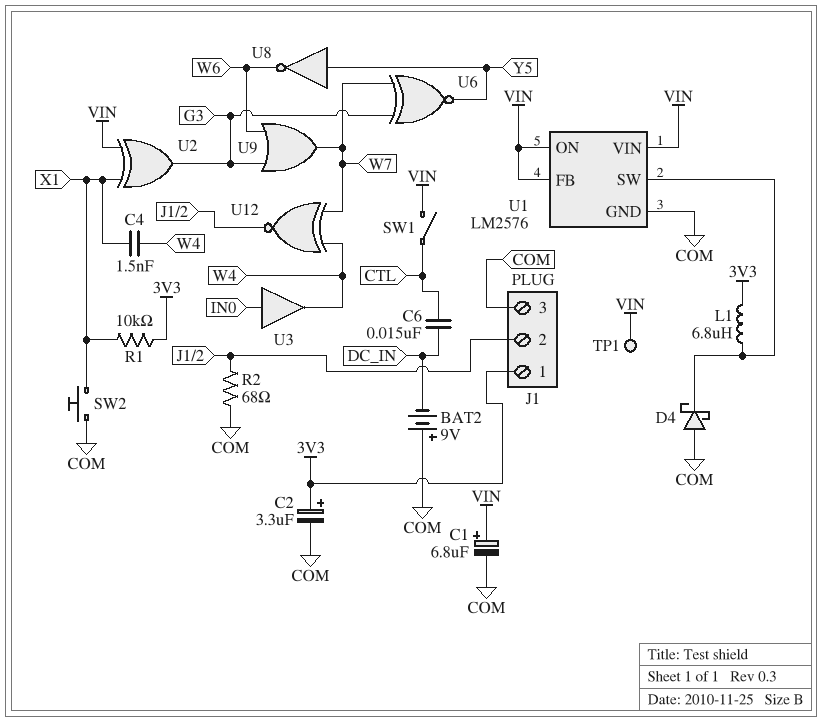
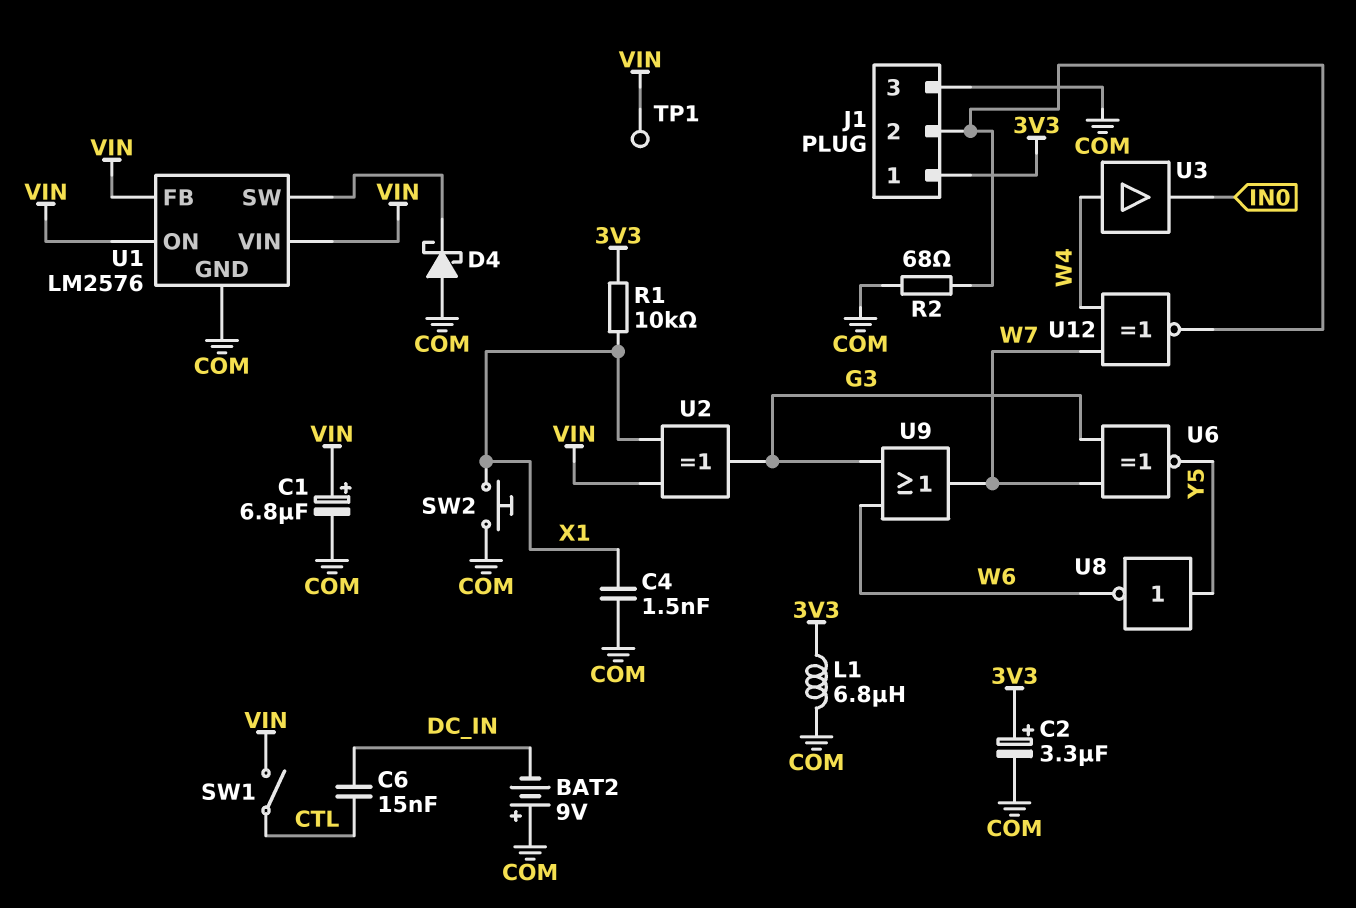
C4: 1.5nF (W4, X1) -> 1.5nF (COM, X1)
L1: 6.8uH (3V3, U1/SW) -> 6.8uH (3V3, COM)
U3: buffer (in IN0, out W4) -> buffer (in W4, out IN0)

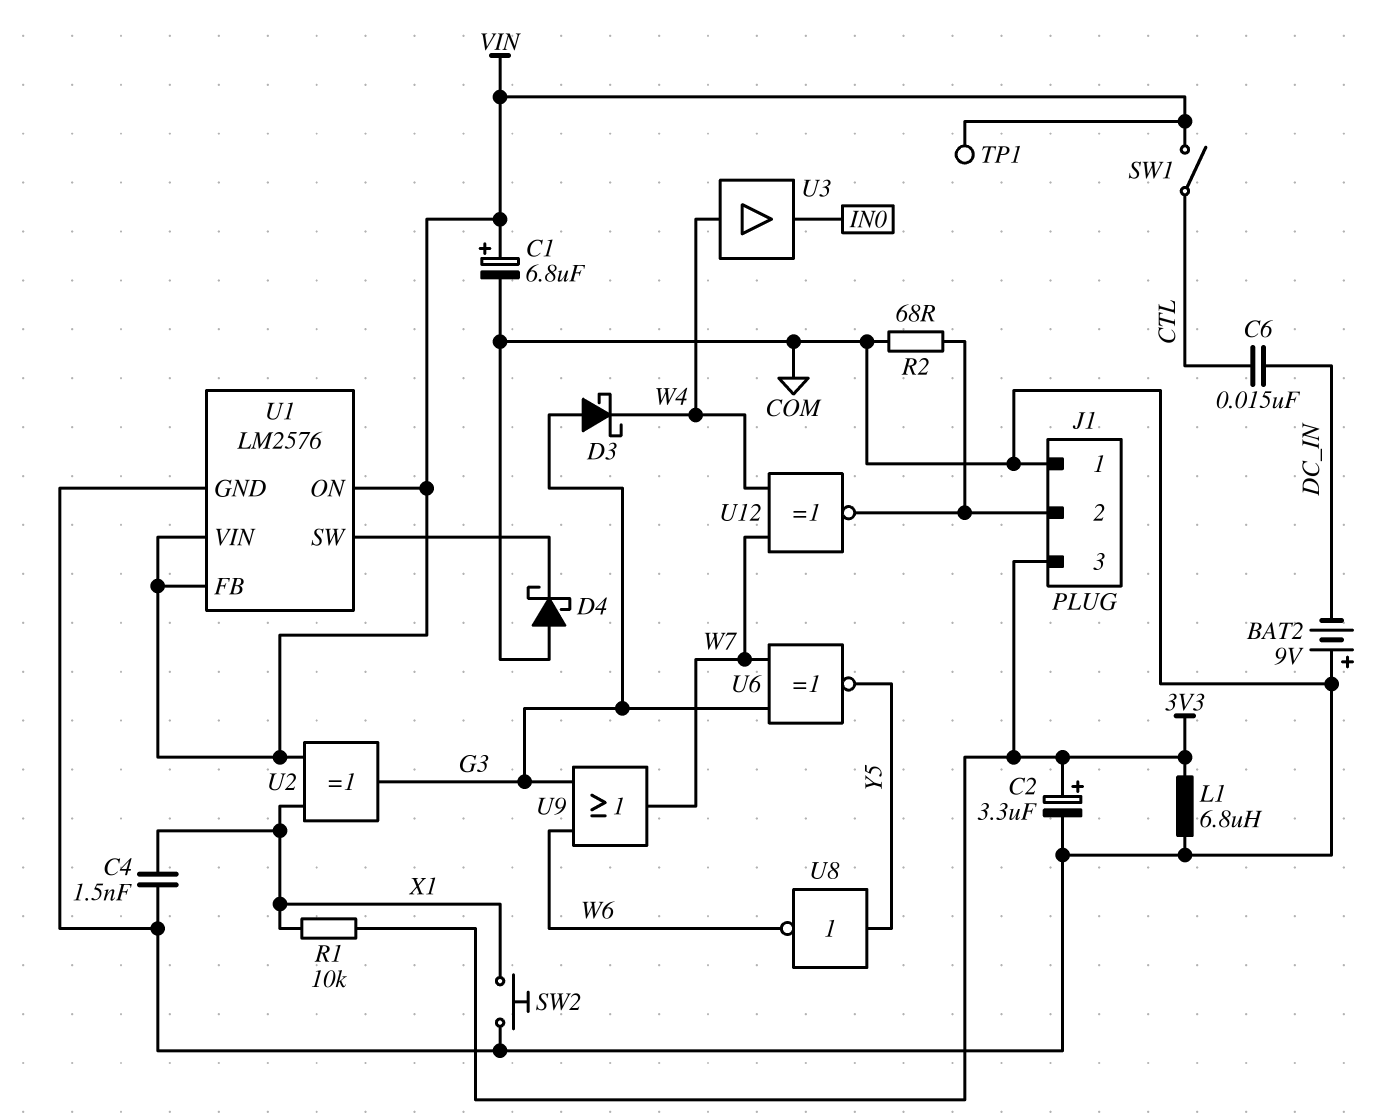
D3: none -> schottky (A G3, K W4)
J1 pin 1: 3V3 -> COM
J1 pin 3: COM -> 3V3

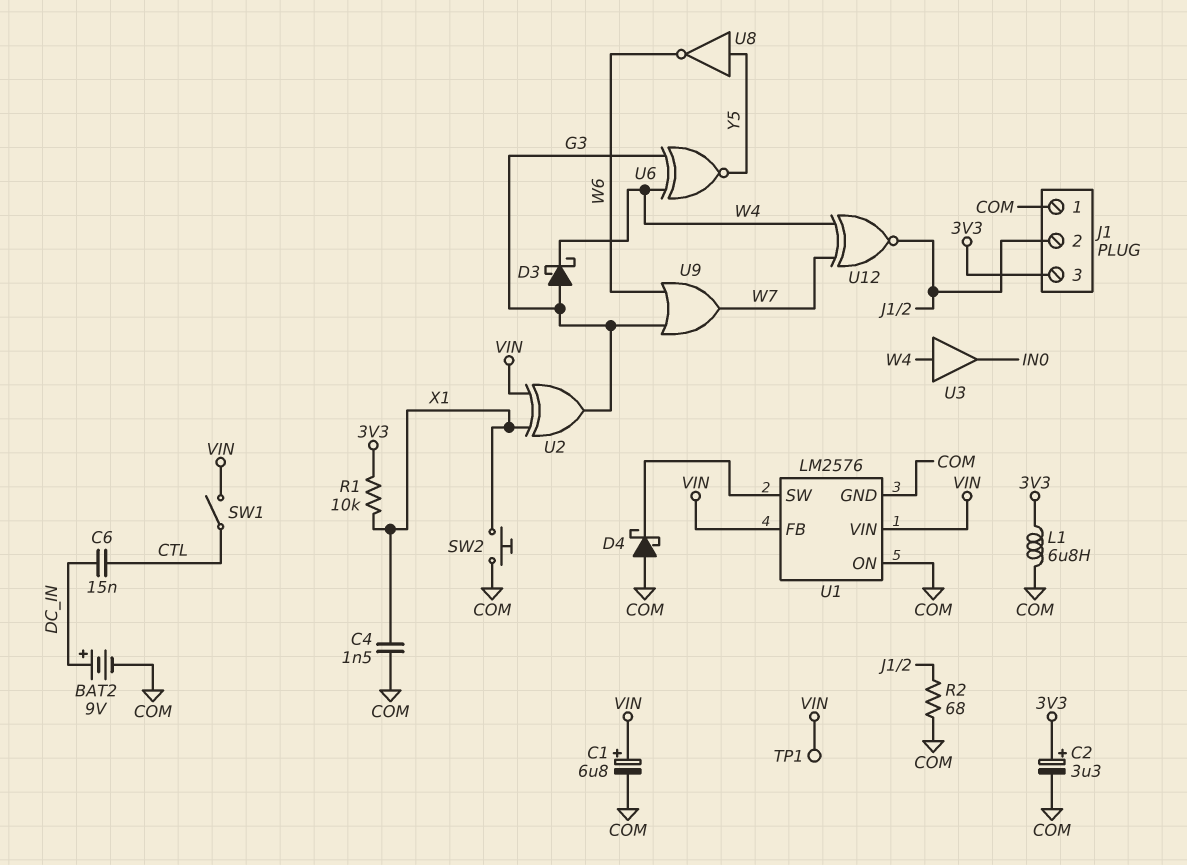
BAT2: 9V (plus COM, minus DC_IN) -> 9V (plus DC_IN, minus COM)
U1 pin ON: VIN -> COM
U6: XNOR (in G3, in W7, out Y5) -> XNOR (in G3, in W4, out Y5)

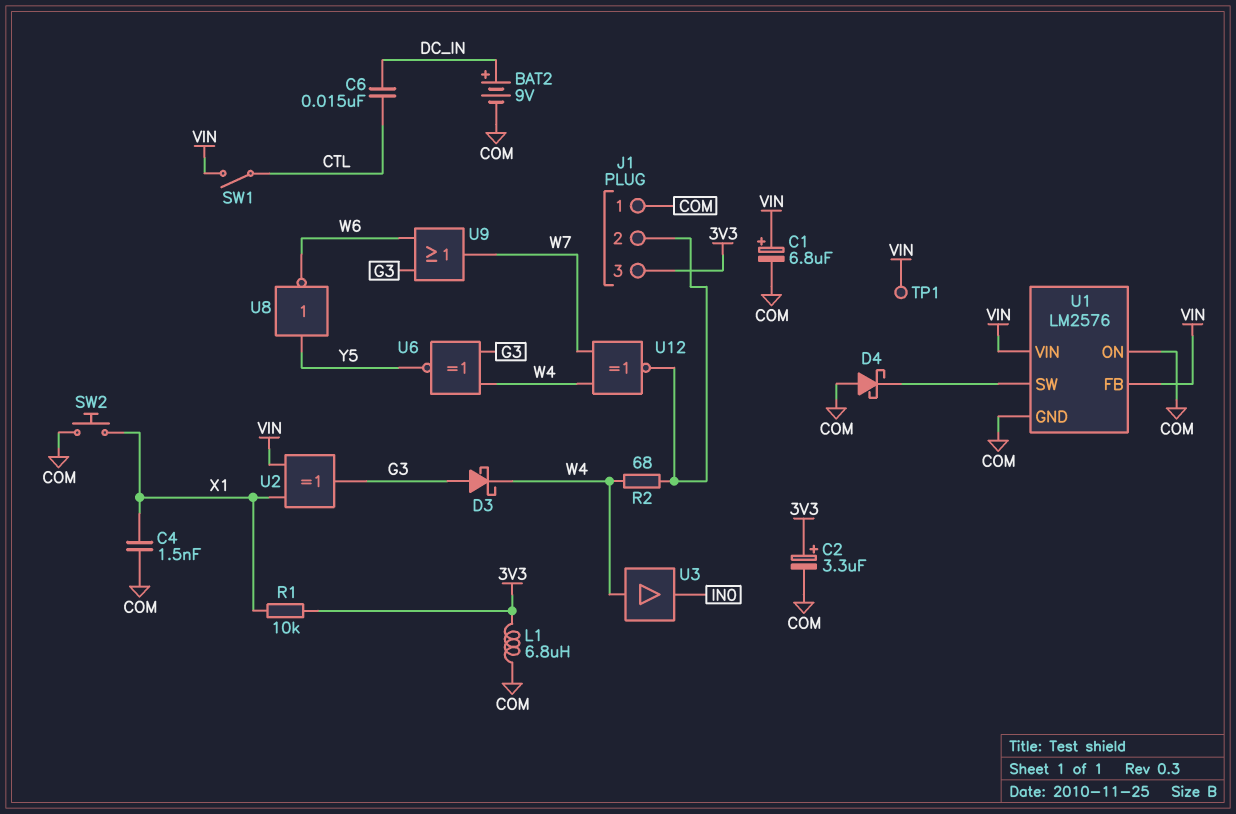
R2: 68 (COM, J1/2) -> 68 (J1/2, W4)

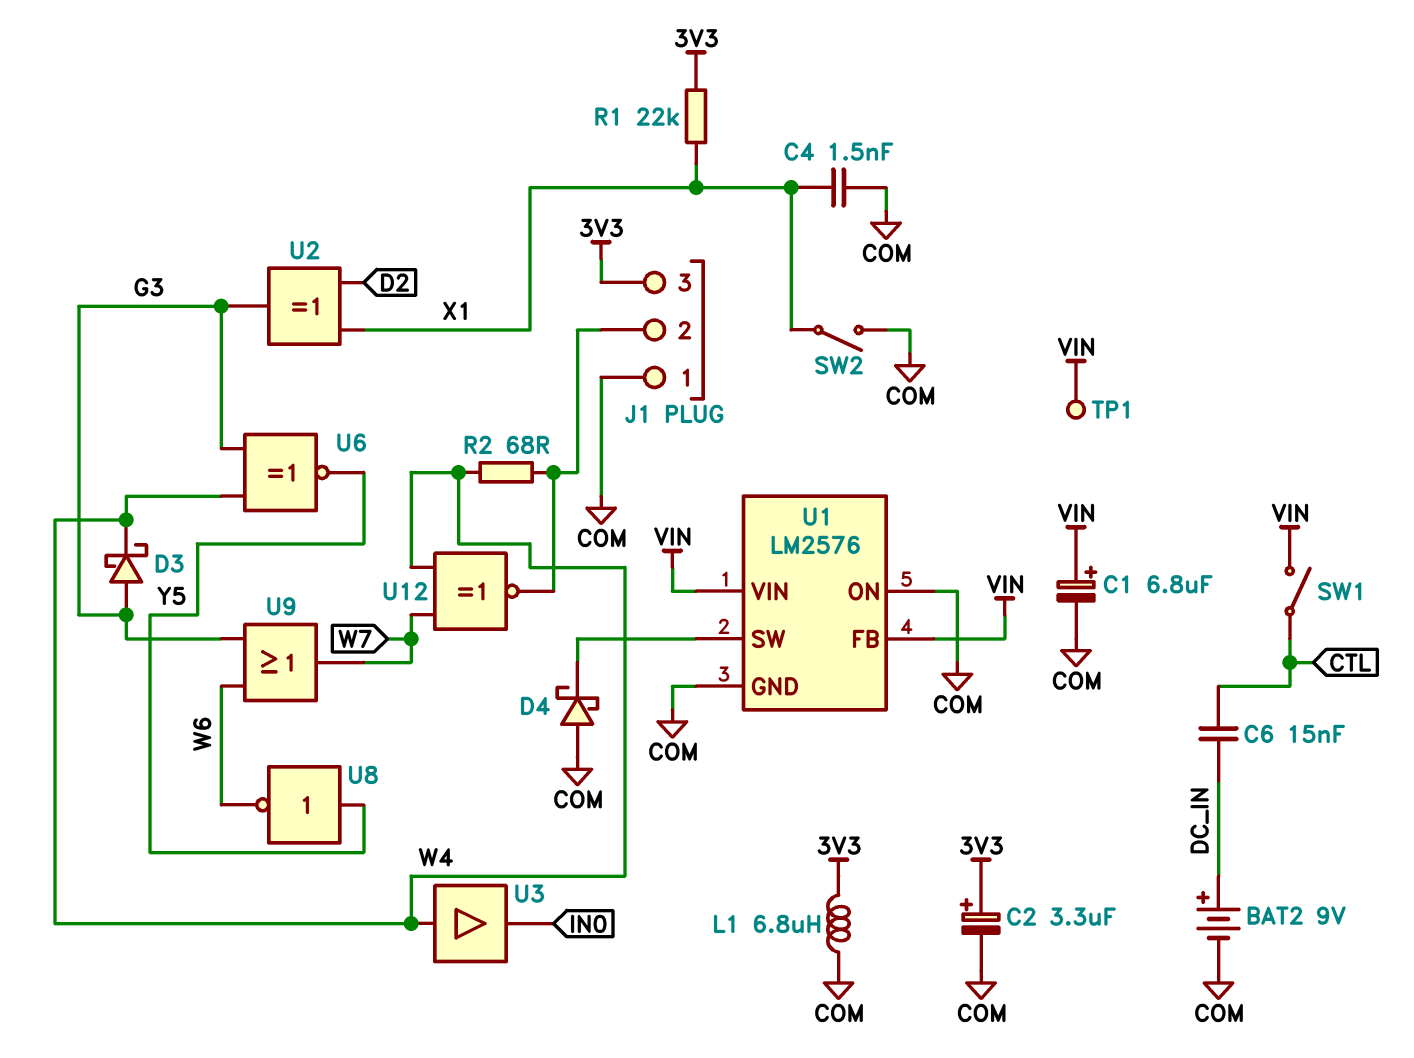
R1: 10k (3V3, X1) -> 22k (3V3, X1)
SW2: button (COM, X1) -> switch (COM, X1)
U2: XOR (in VIN, in X1, out G3) -> XOR (in D2, in X1, out G3)

